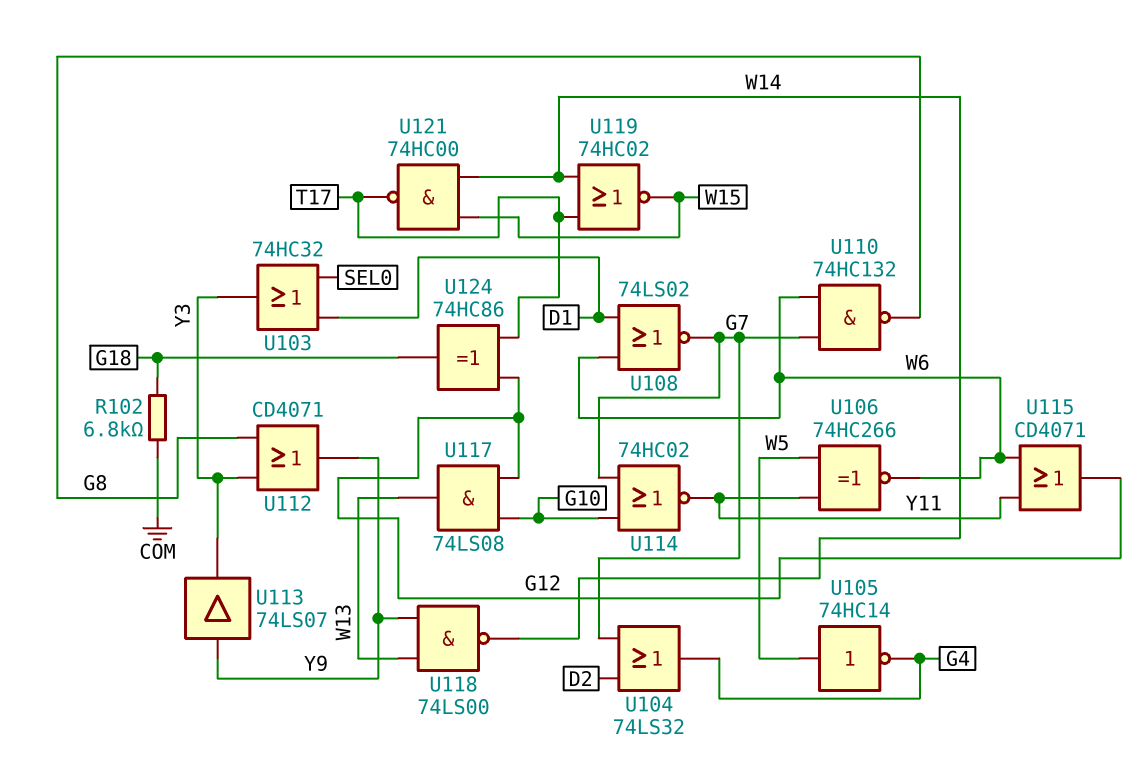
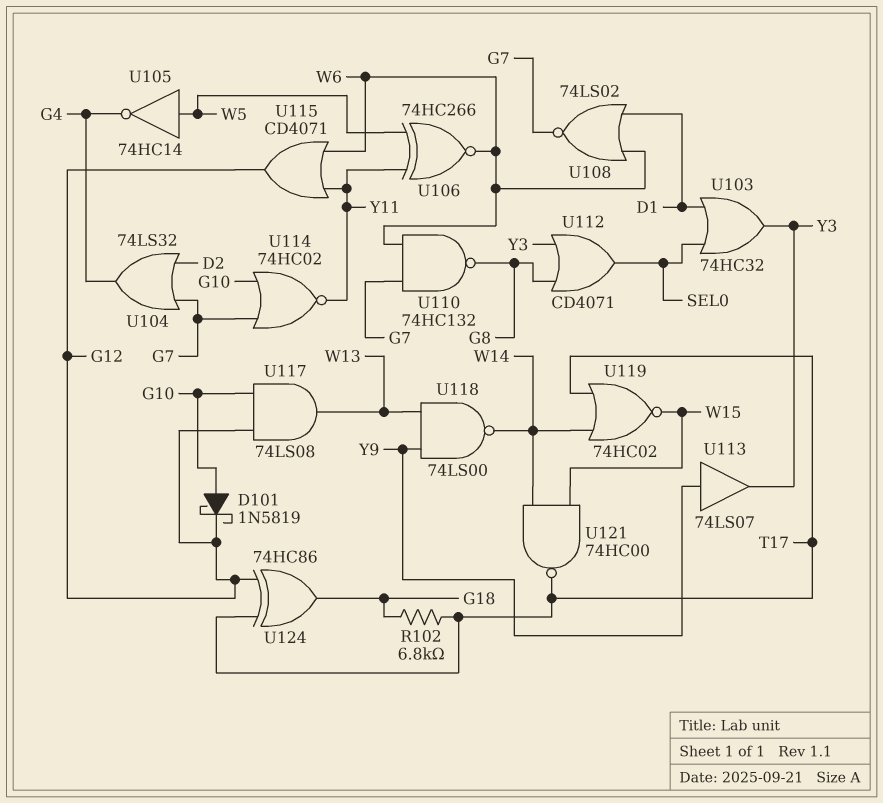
D101: none -> schottky 1N5819 (A G10, K G12)
R102: 6.8k (COM, G18) -> 6.8k (G18, T17)
U112: OR CD4071 (in G8, in Y3, out Y9) -> OR CD4071 (in G8, in Y3, out SEL0)

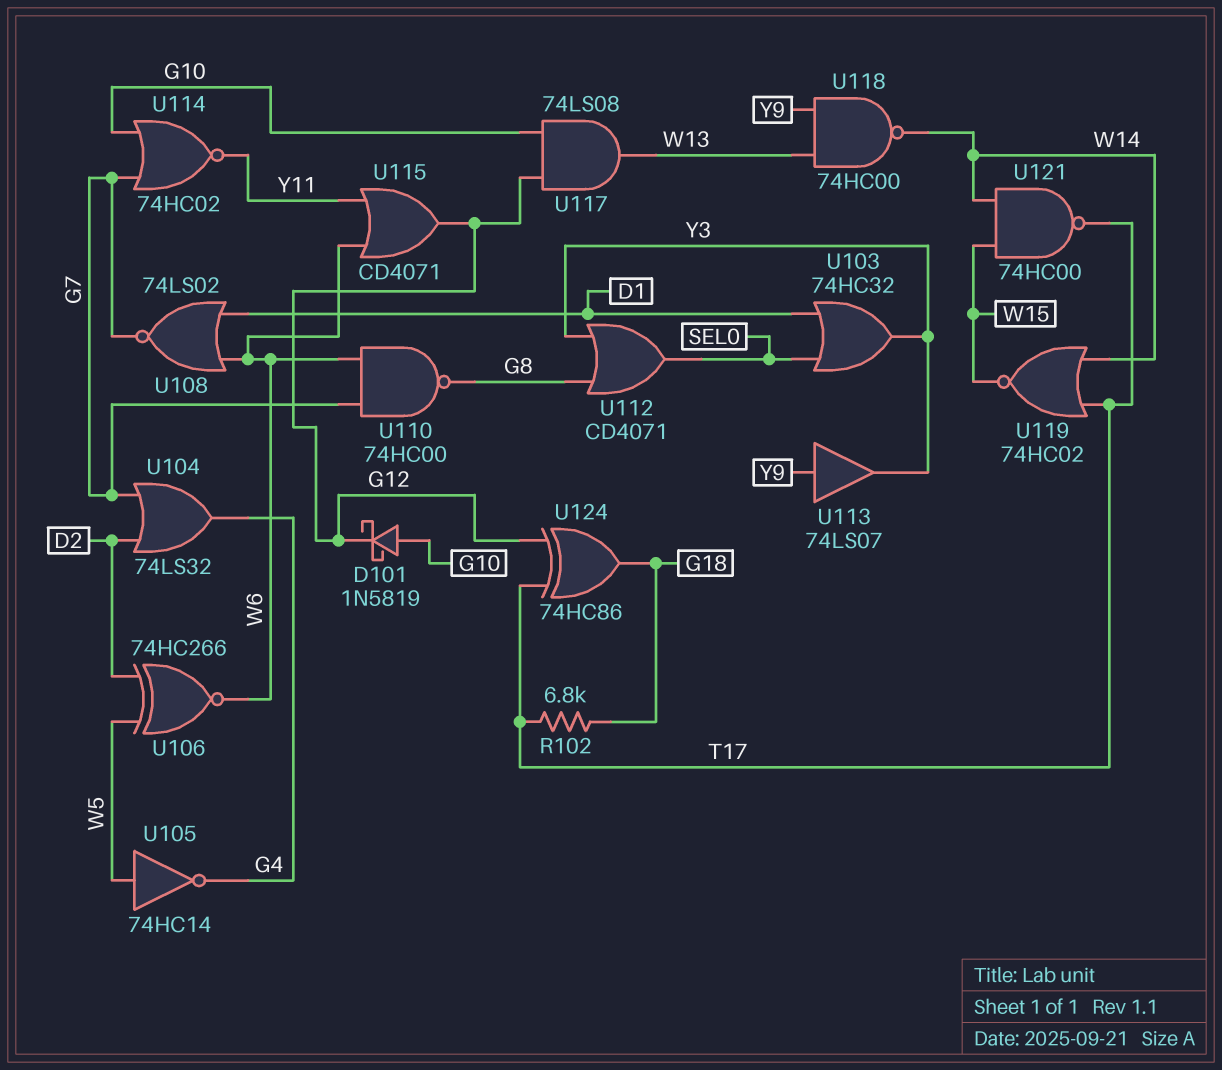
U106: XNOR 74HC266 (in W5, in Y11, out W6) -> XNOR 74HC266 (in D2, in W5, out W6)
U110: NAND 74HC132 (in G7, in W6, out G8) -> NAND 74HC00 (in G7, in W6, out G8)
U118: NAND 74LS00 (in W13, in Y9, out W14) -> NAND 74HC00 (in W13, in Y9, out W14)

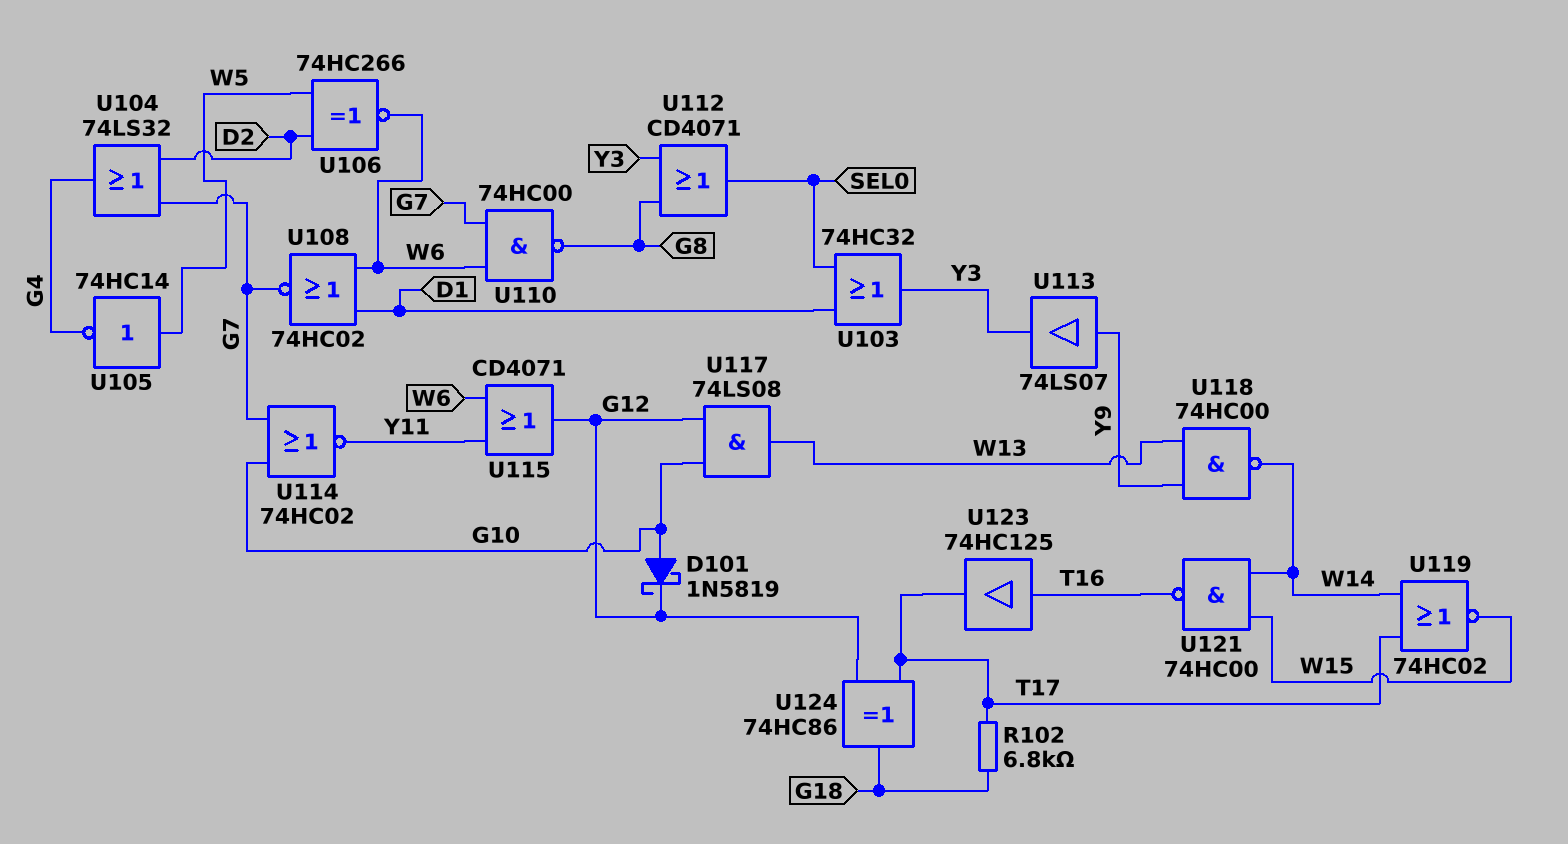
U108: NOR 74LS02 (in D1, in W6, out G7) -> NOR 74HC02 (in D1, in W6, out G7)
U121: NAND 74HC00 (in W14, in W15, out T17) -> NAND 74HC00 (in W14, in W15, out T16)
U123: none -> buffer 74HC125 (in T16, out T17)

